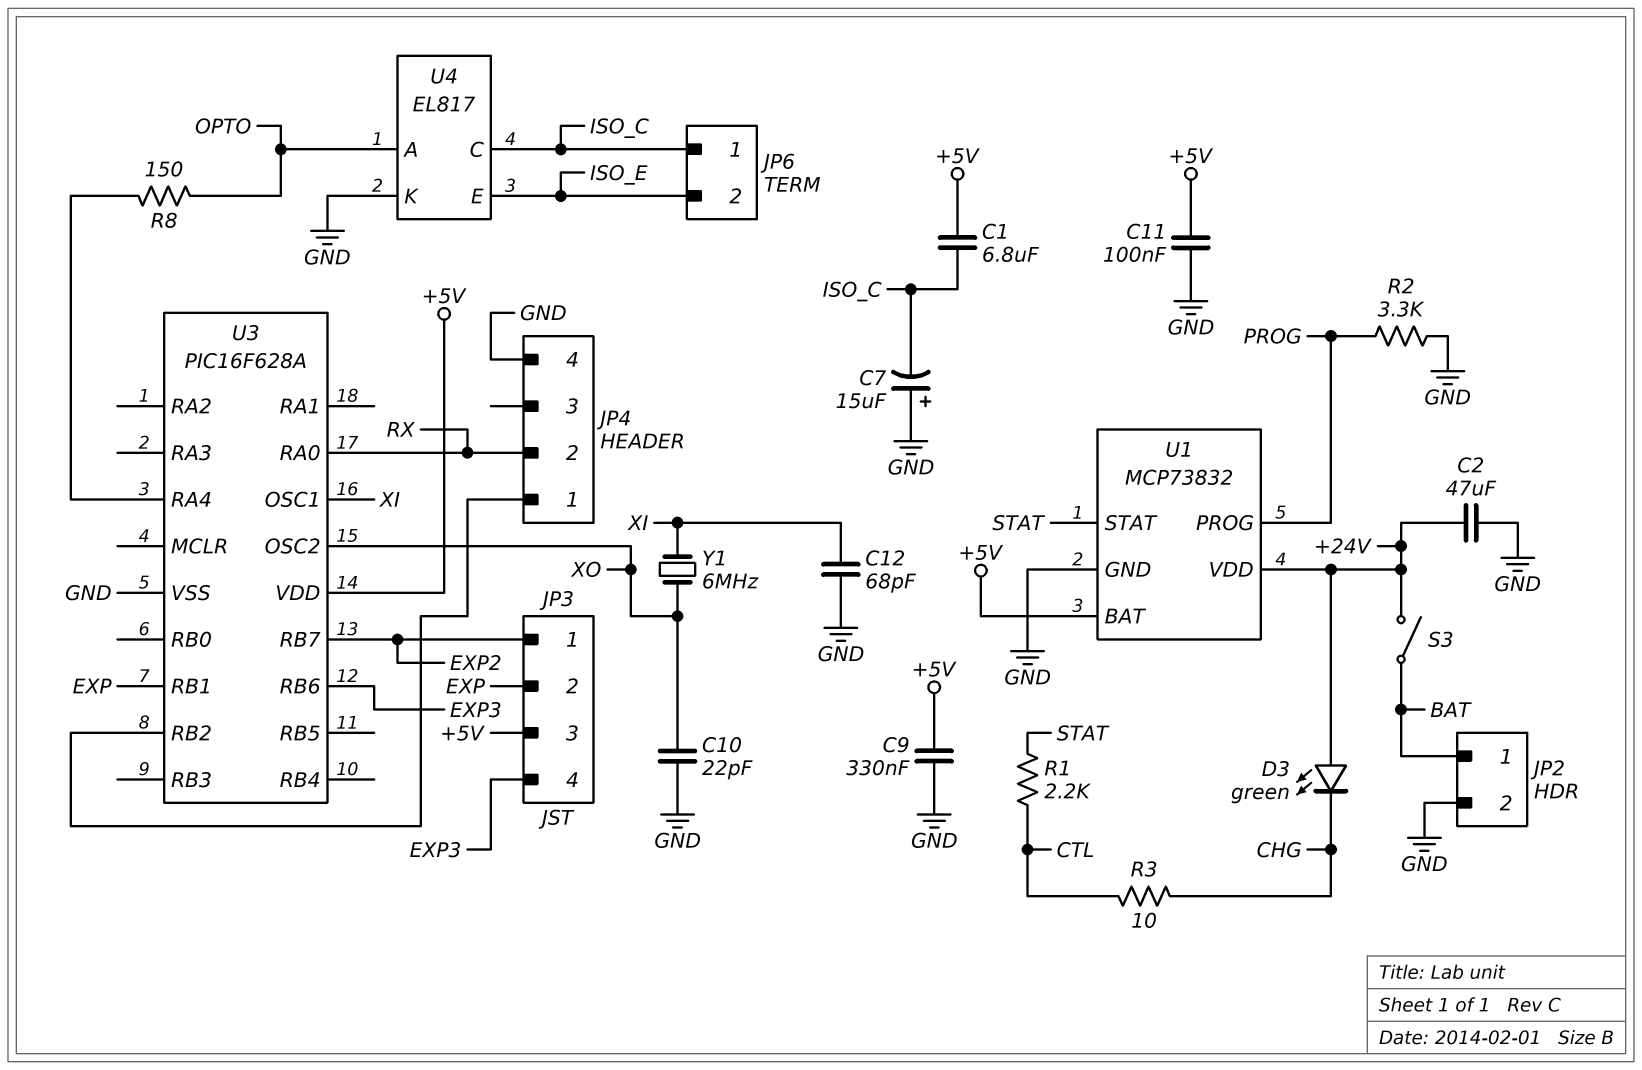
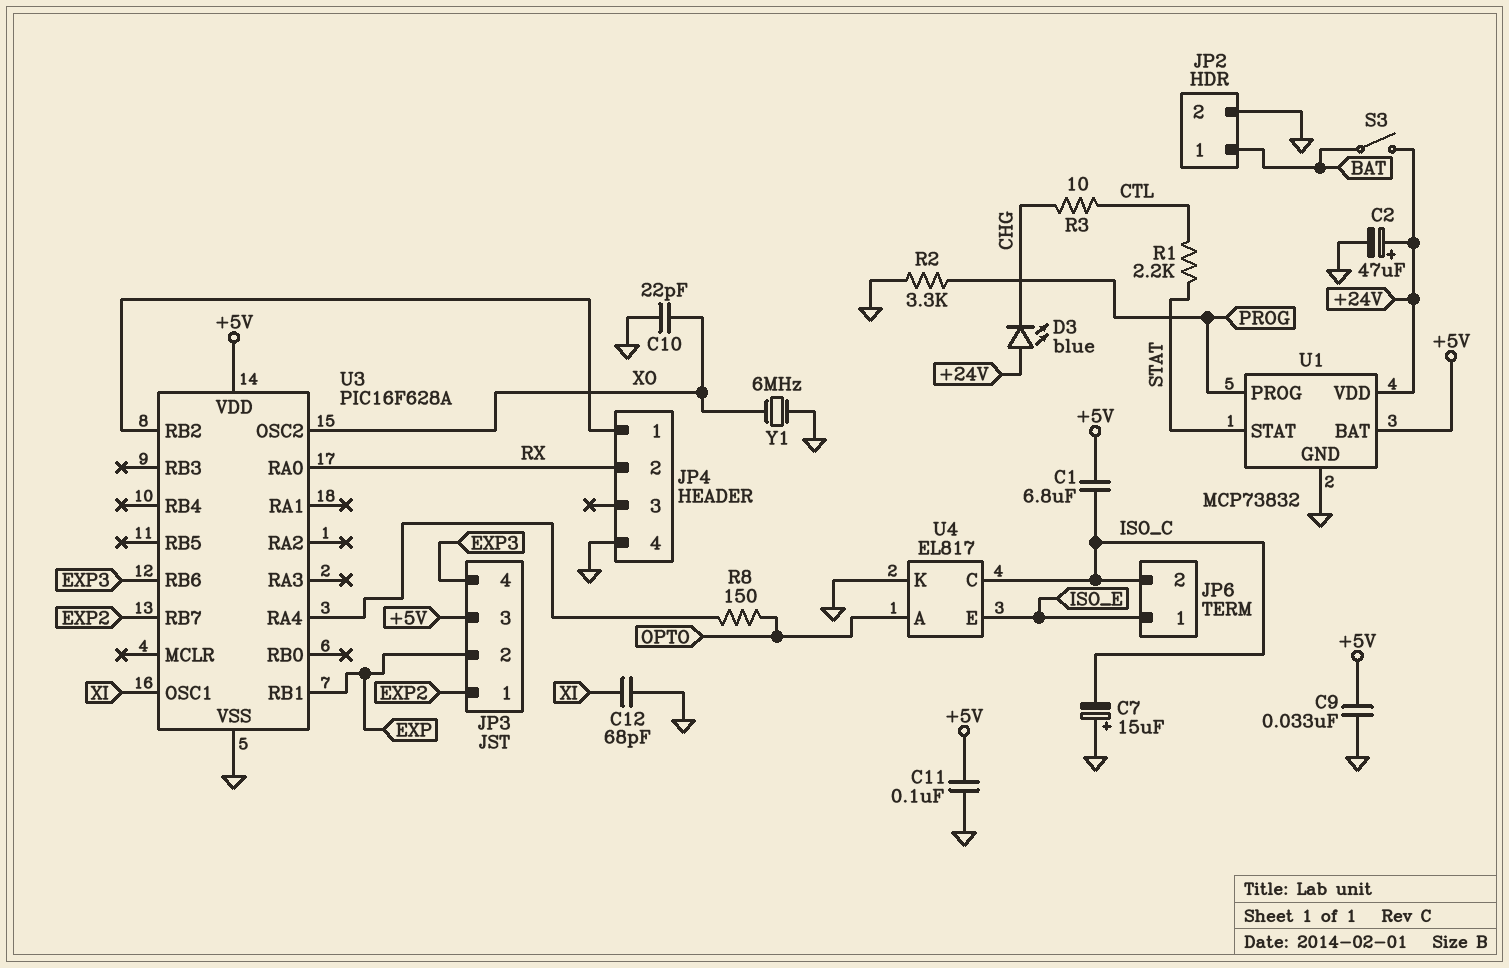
C2: 47uF (+24V, GND) -> 47uF (plus +24V, minus GND)
C9: 330nF (+5V, GND) -> 33nF (+5V, GND)
D3: LED green (A +24V, K CHG) -> LED blue (A +24V, K CHG)
JP6 pin 1: ISO_C -> ISO_E
JP6 pin 2: ISO_E -> ISO_C
Y1: 6MHz (XI, XO) -> 6MHz (GND, XO)

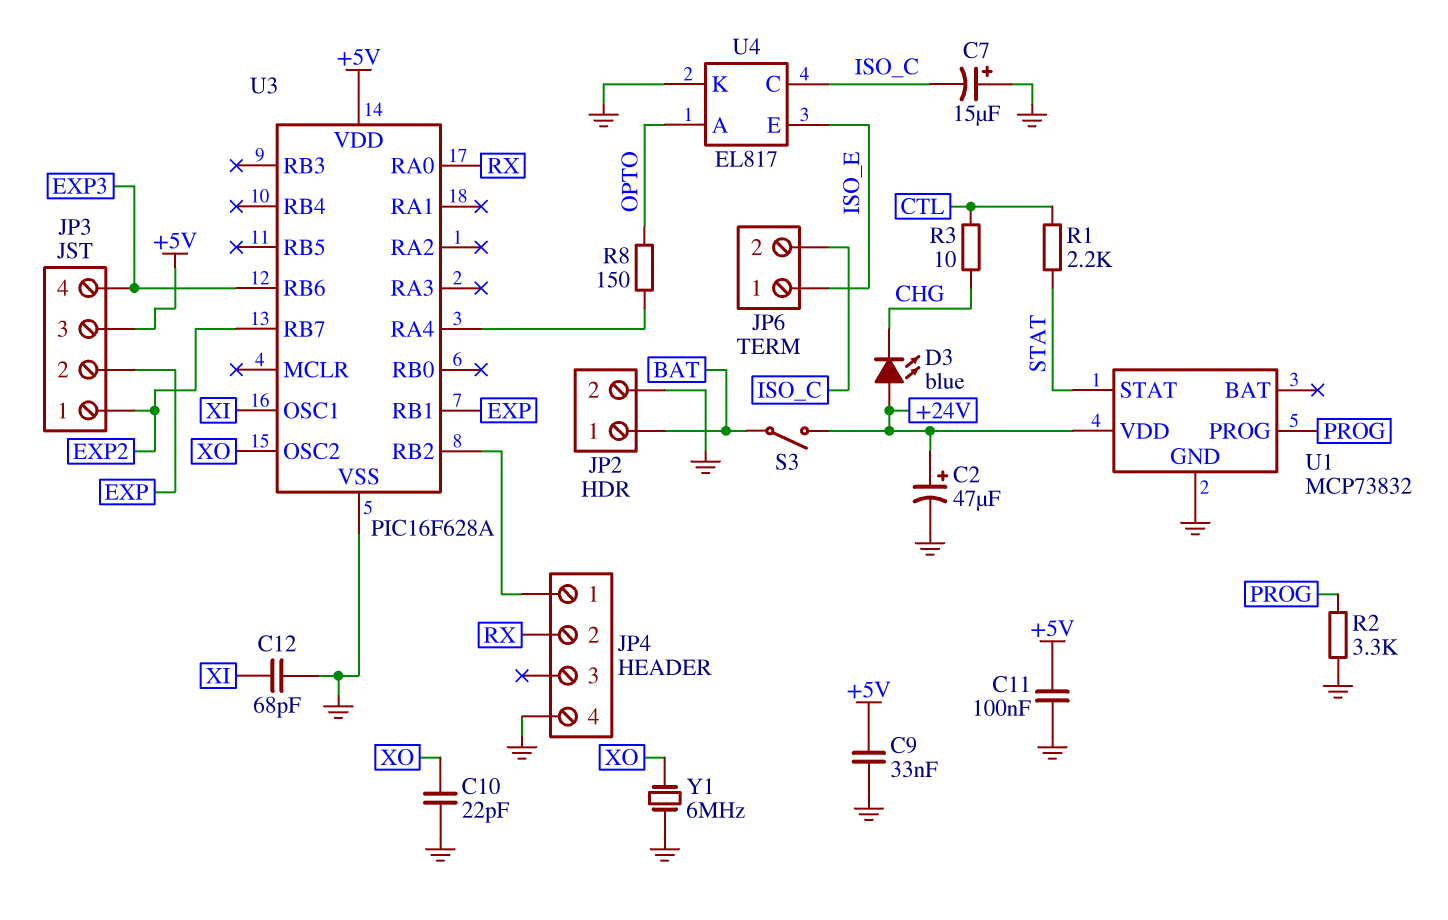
C1: 6.8uF (+5V, ISO_C) -> none
U1 pin BAT: +5V -> none

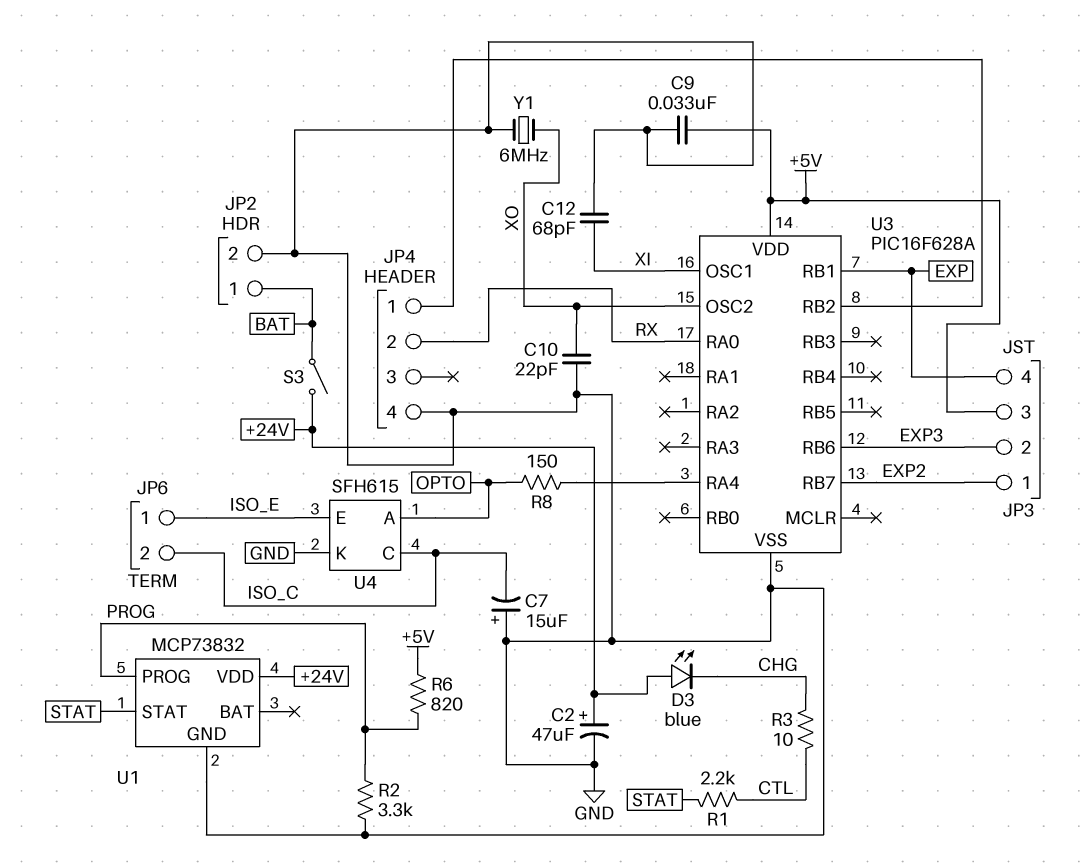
C11: 100nF (+5V, GND) -> none
JP3 pin 2: EXP -> EXP3
JP3 pin 4: EXP3 -> EXP
R6: none -> 820 (+5V, PROG)
U4: EL817 -> SFH615

